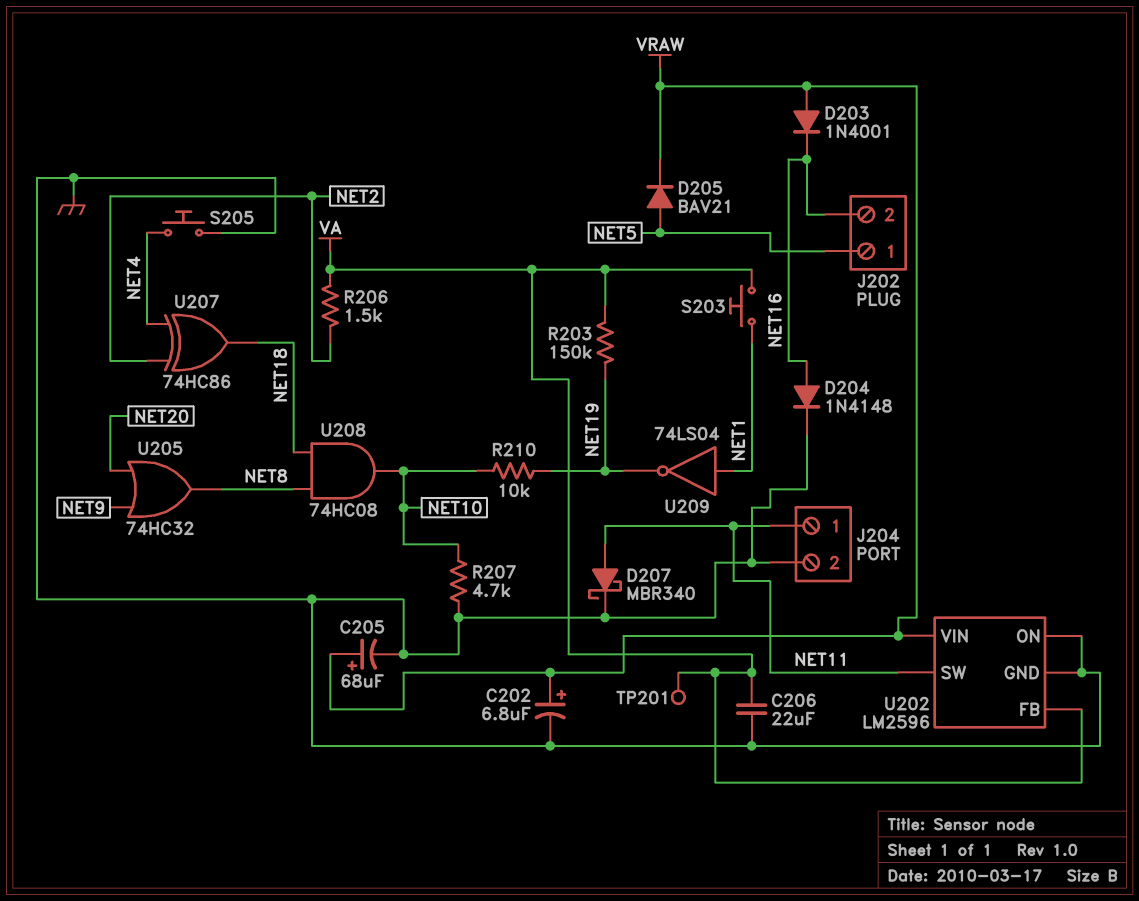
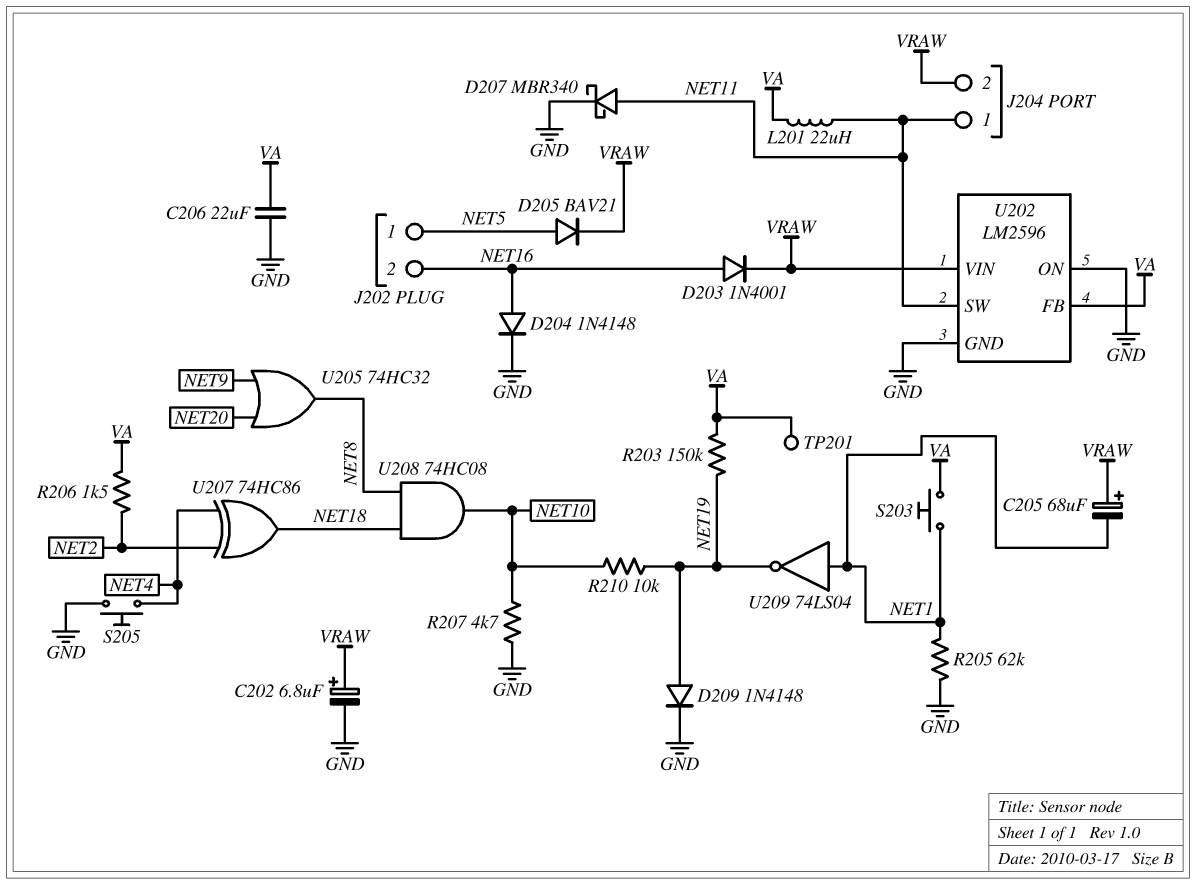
C205: 68uF (plus VRAW, minus GND) -> 68uF (plus VRAW, minus NET1)
D203: diode 1N4001 (A VRAW, K NET16) -> diode 1N4001 (A NET16, K VRAW)
D209: none -> diode 1N4148 (A NET19, K GND)
J204 pin 2: GND -> VRAW
L201: none -> 22uH (NET11, VA)
R205: none -> 62k (GND, NET1)

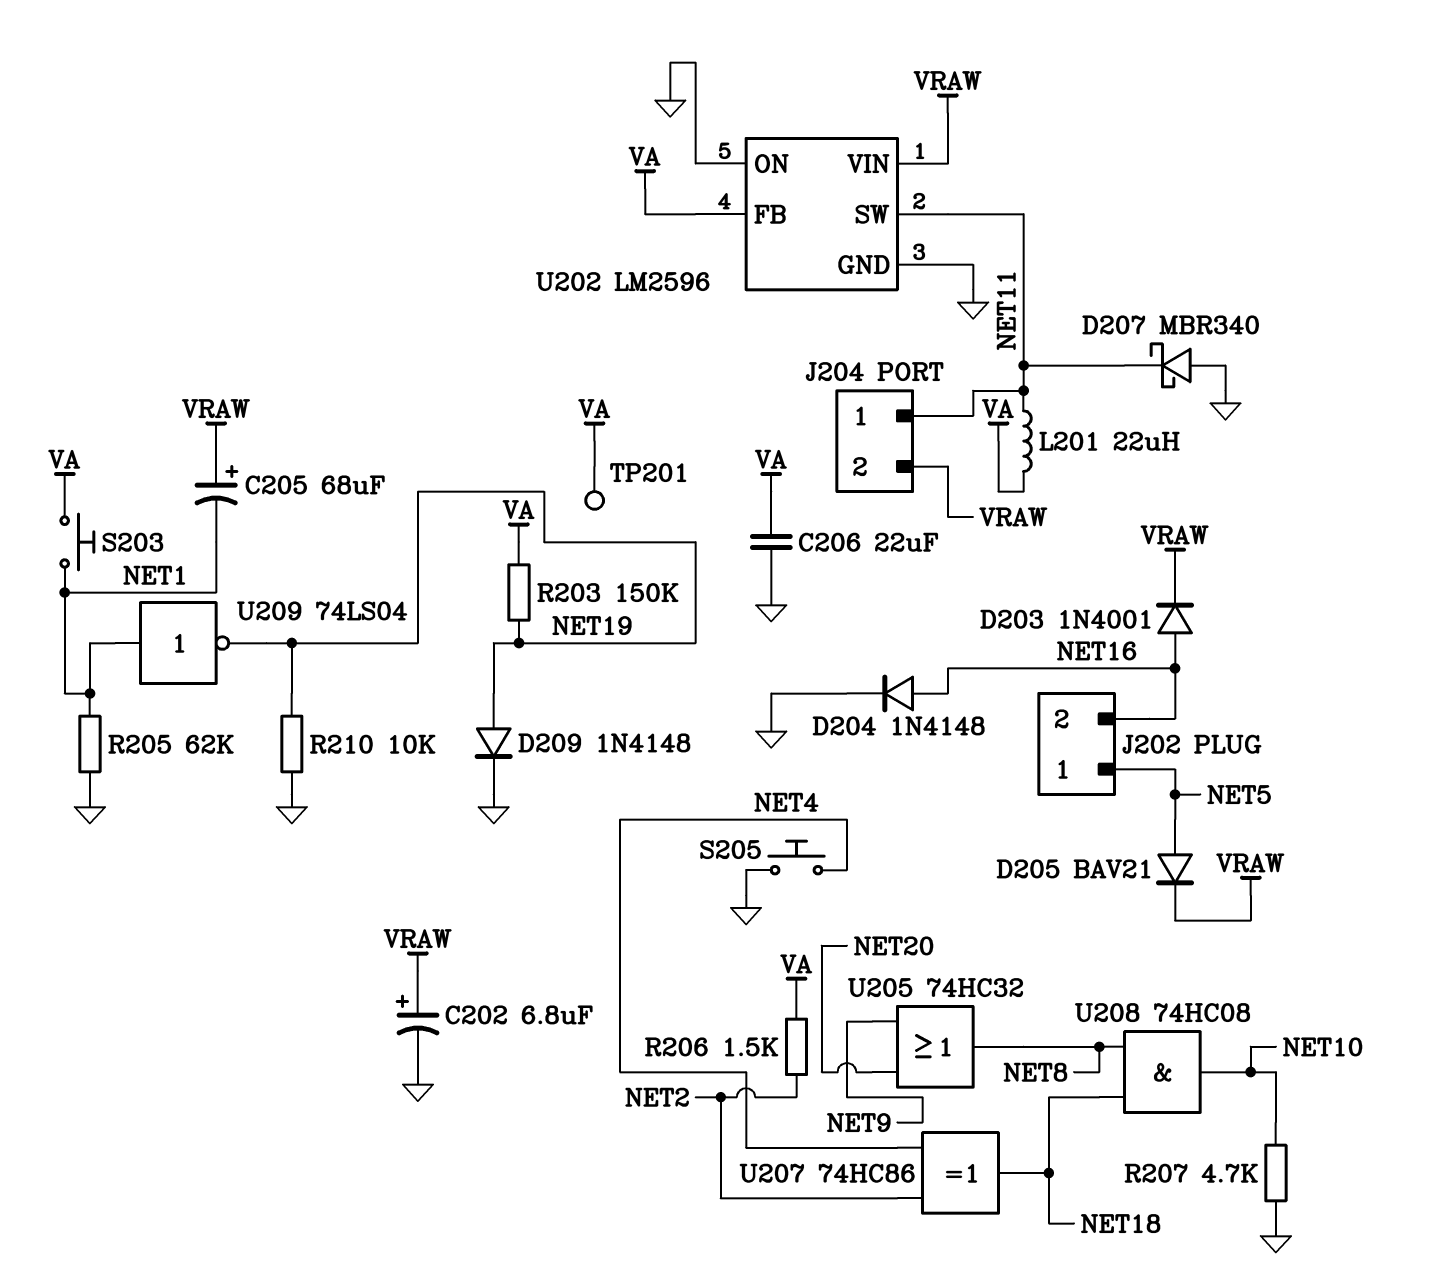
D207: schottky MBR340 (A NET11, K GND) -> schottky MBR340 (A GND, K NET11)
R210: 10k (NET10, NET19) -> 10k (GND, NET19)

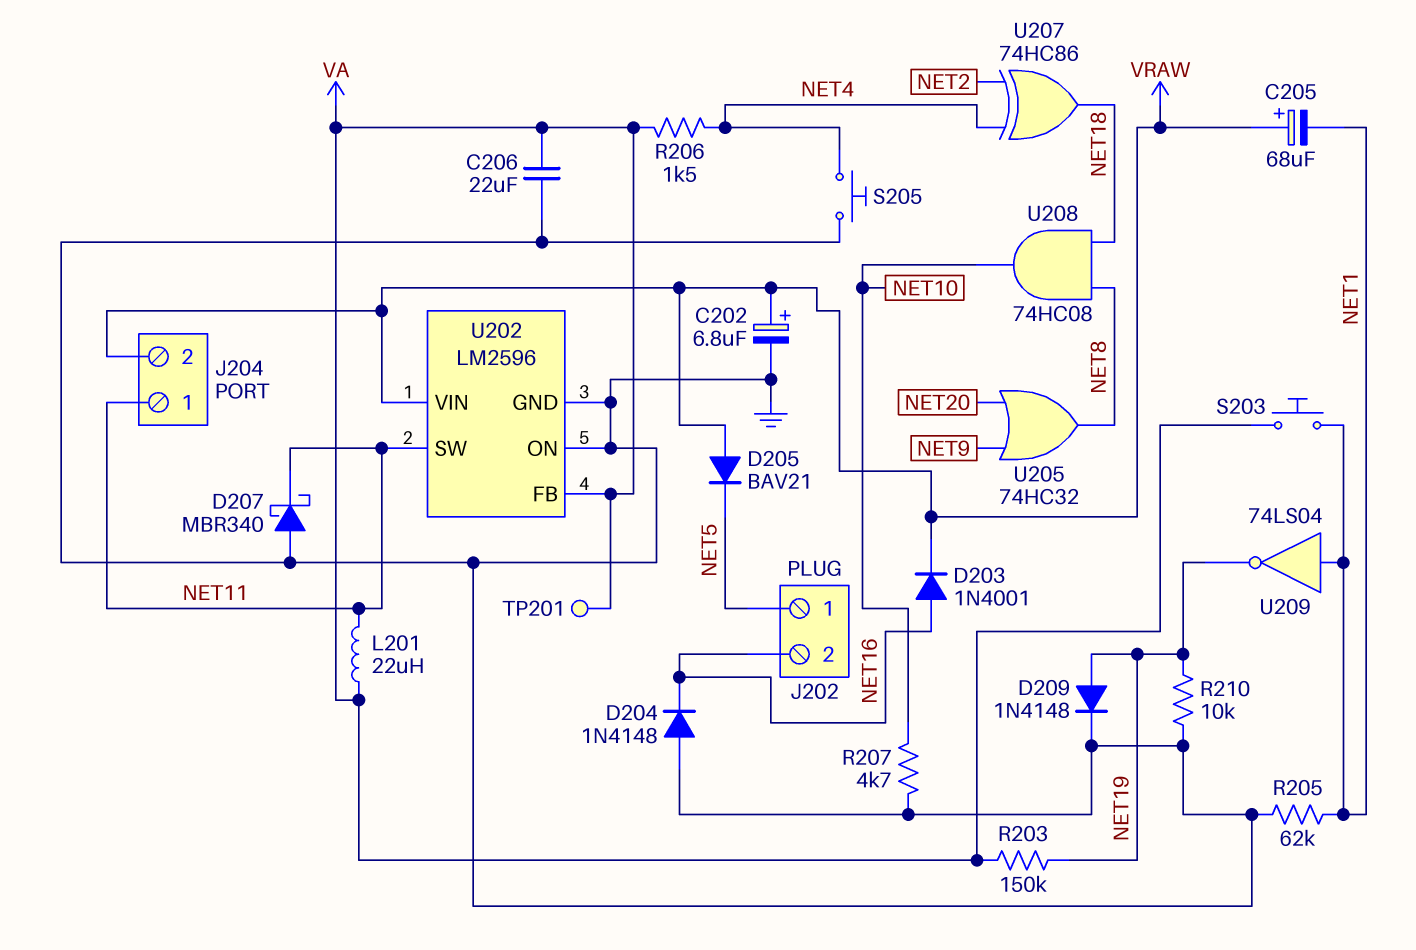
D204: diode 1N4148 (A NET16, K GND) -> diode 1N4148 (A GND, K NET16)
D205: diode BAV21 (A NET5, K VRAW) -> diode BAV21 (A VRAW, K NET5)
R206: 1.5k (NET2, VA) -> 1.5k (NET4, VA)

